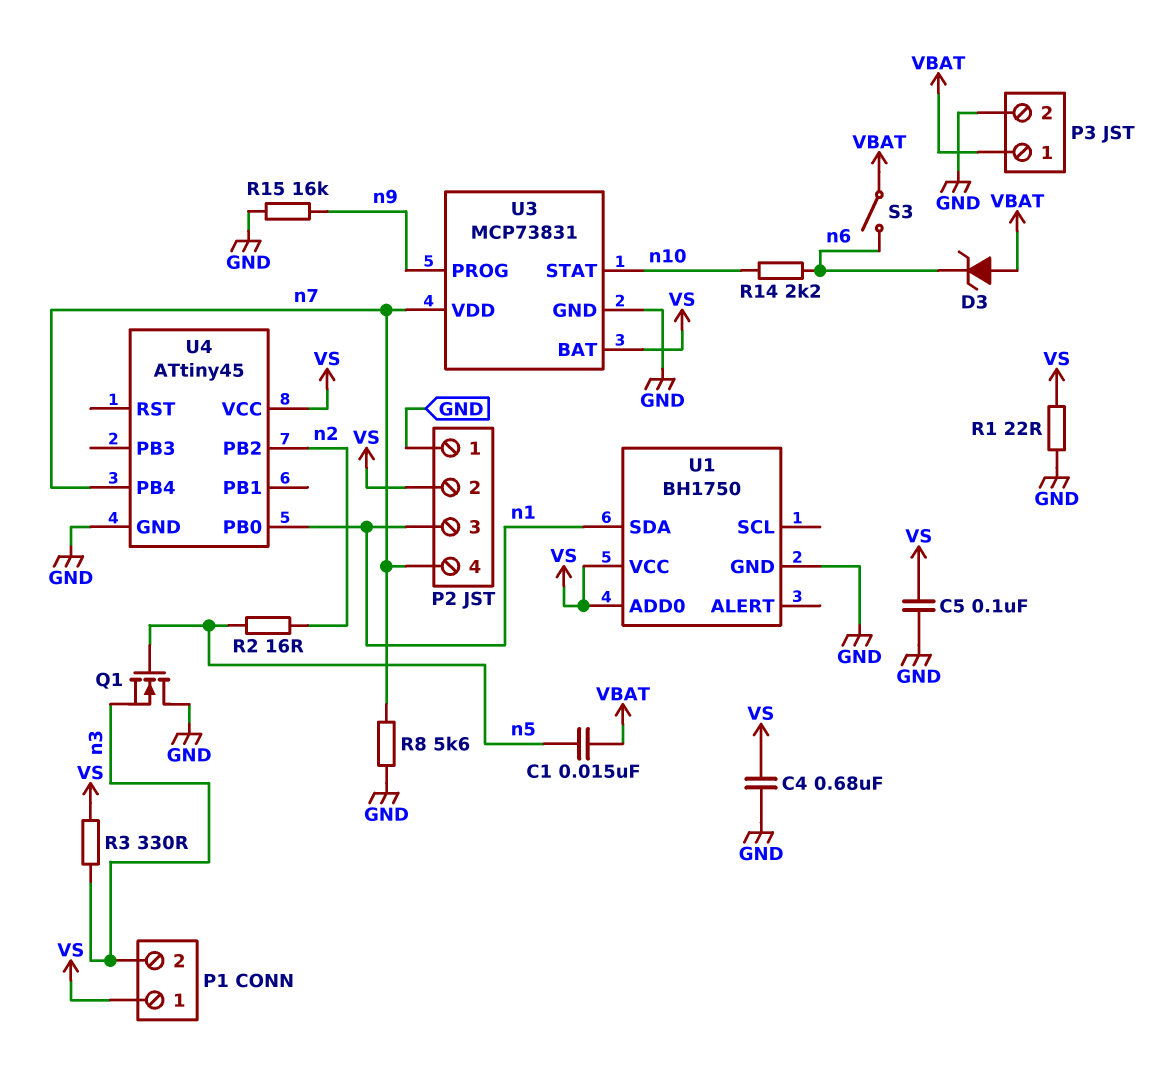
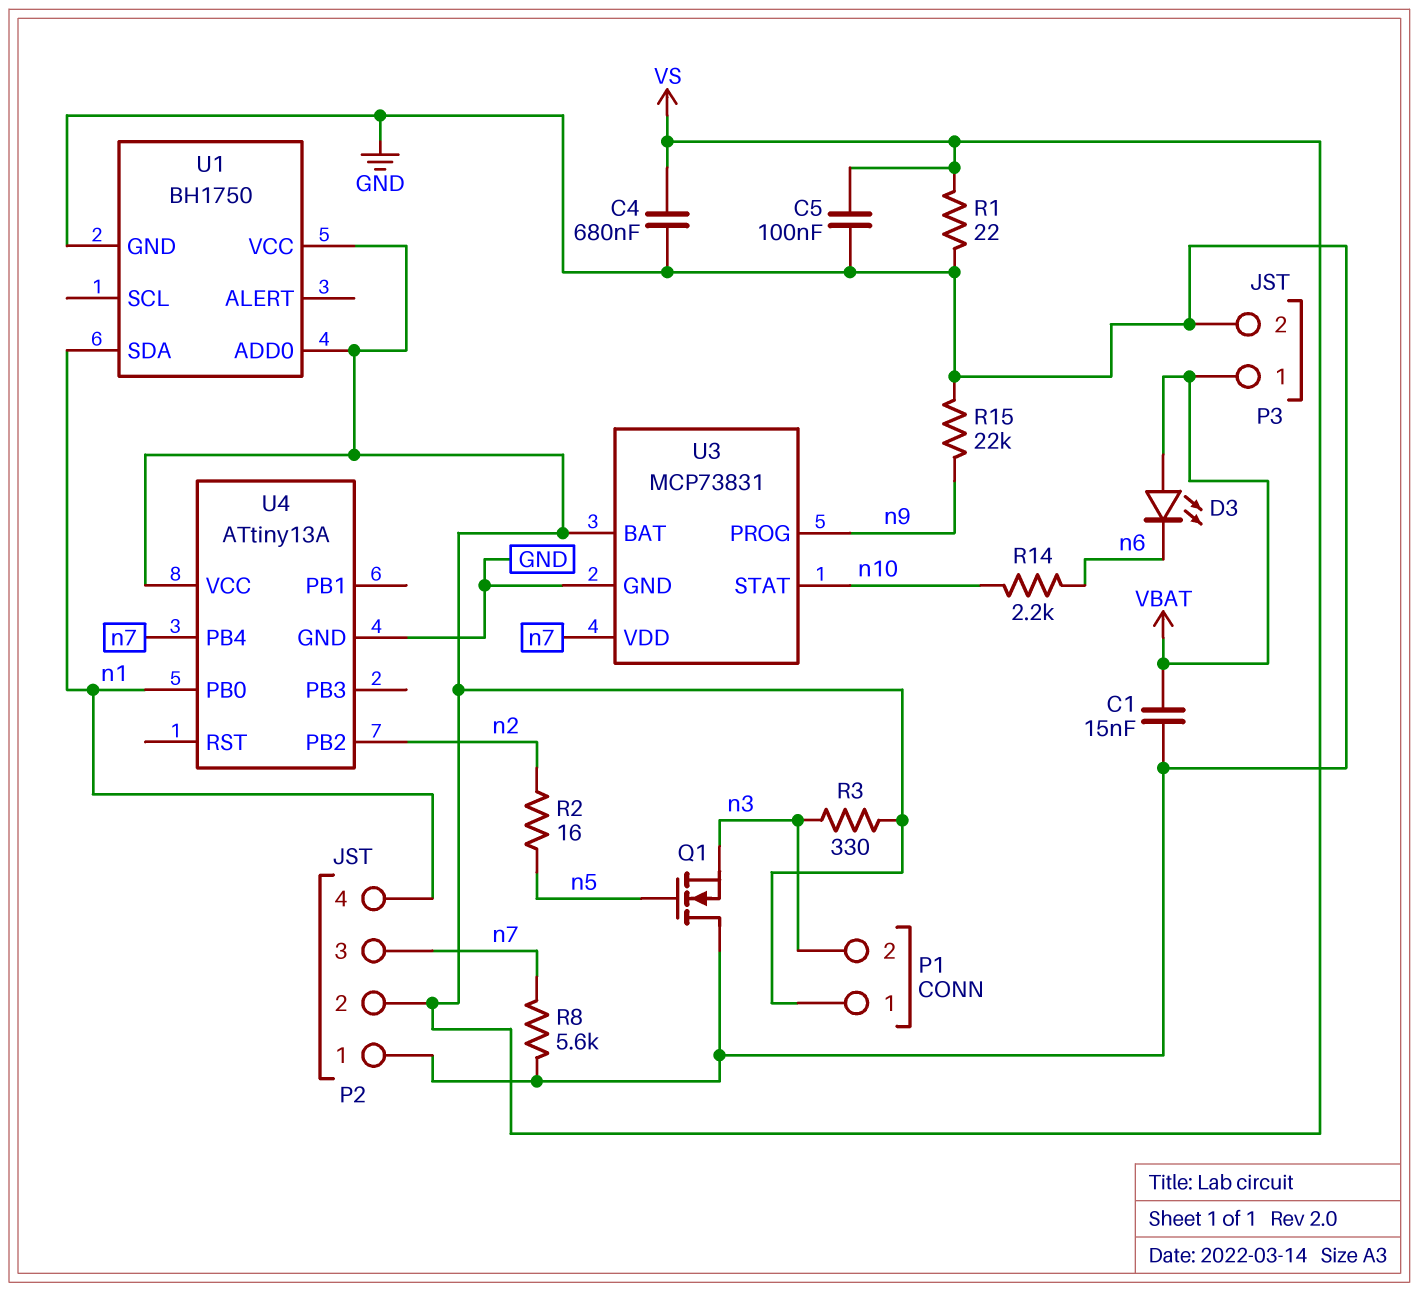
C1: 15nF (VBAT, n5) -> 15nF (GND, VBAT)
D3: zener (A VBAT, K n6) -> LED (A VBAT, K n6)
P2 pin 3: n1 -> n7
P2 pin 4: n7 -> n1
R15: 16k (GND, n9) -> 22k (GND, n9)
S3: switch (VBAT, n6) -> none
U4: ATtiny45 -> ATtiny13A

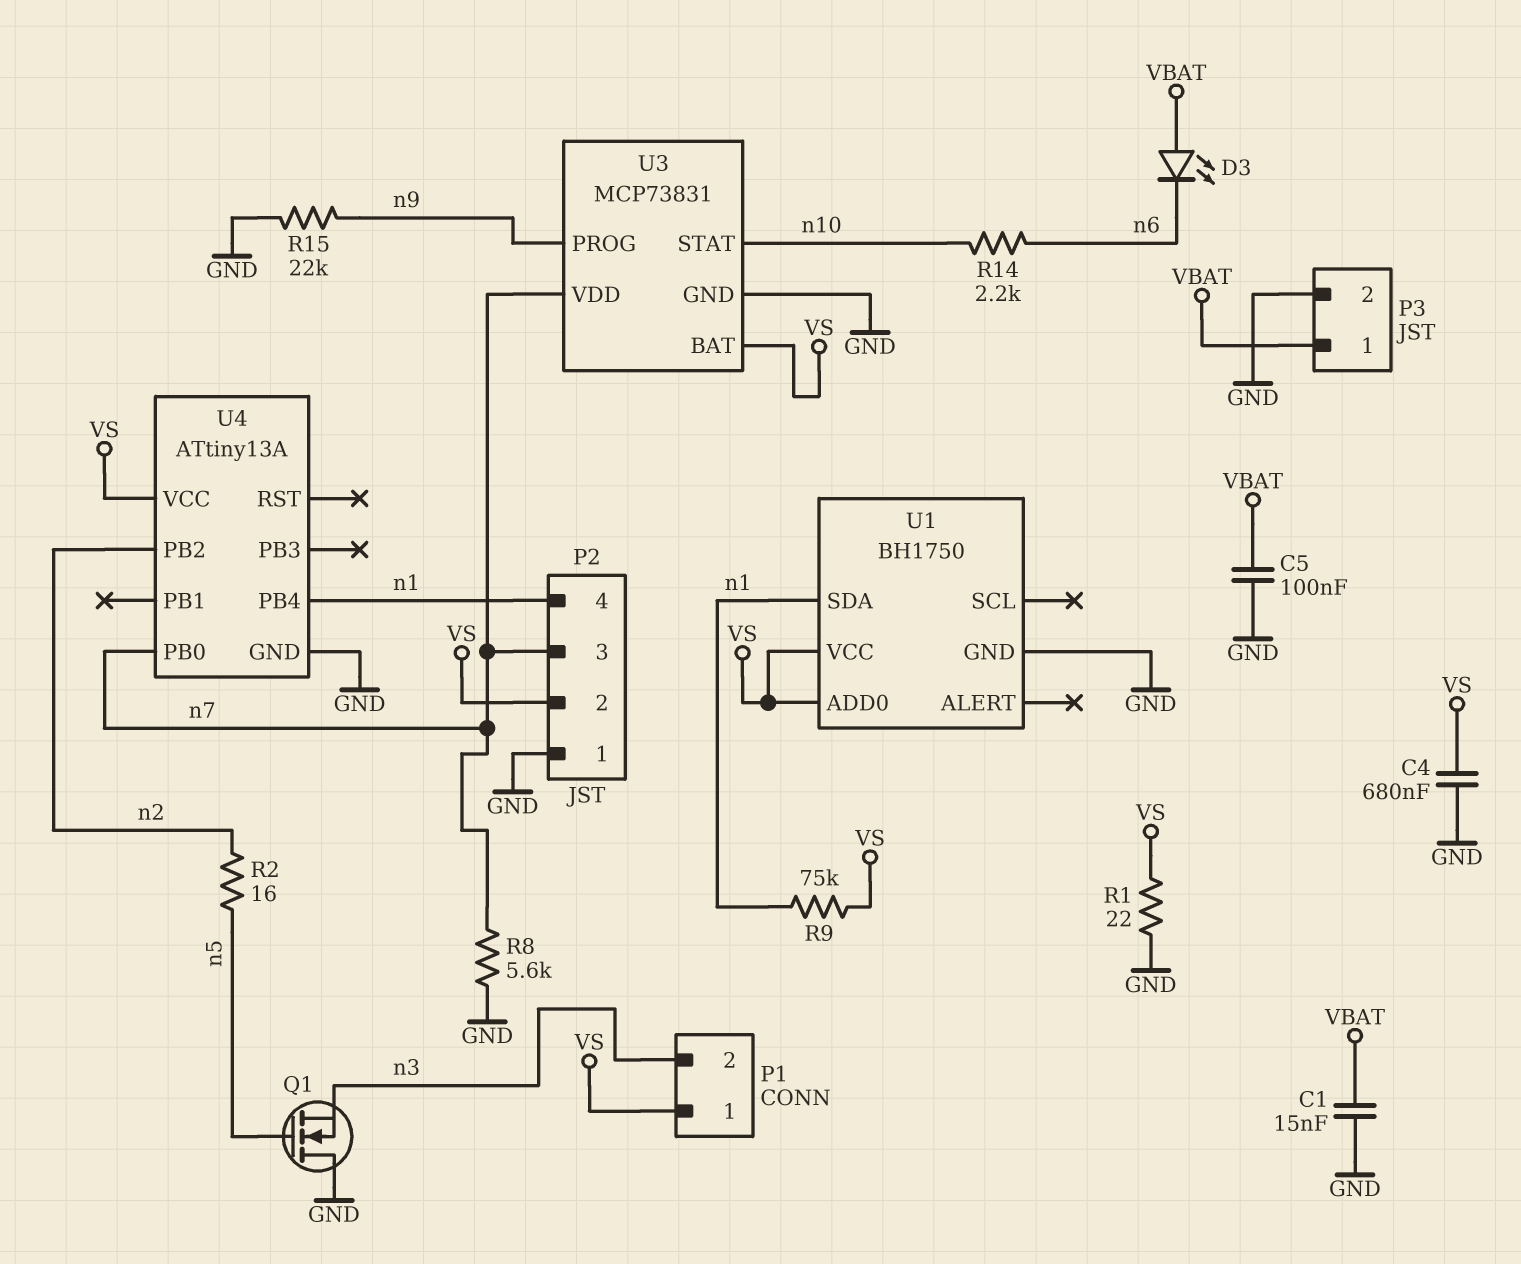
C5: 100nF (GND, VS) -> 100nF (GND, VBAT)
R3: 330 (VS, n3) -> none
R9: none -> 75k (VS, n1)
U4 pin PB0: n1 -> n7
U4 pin PB4: n7 -> n1

